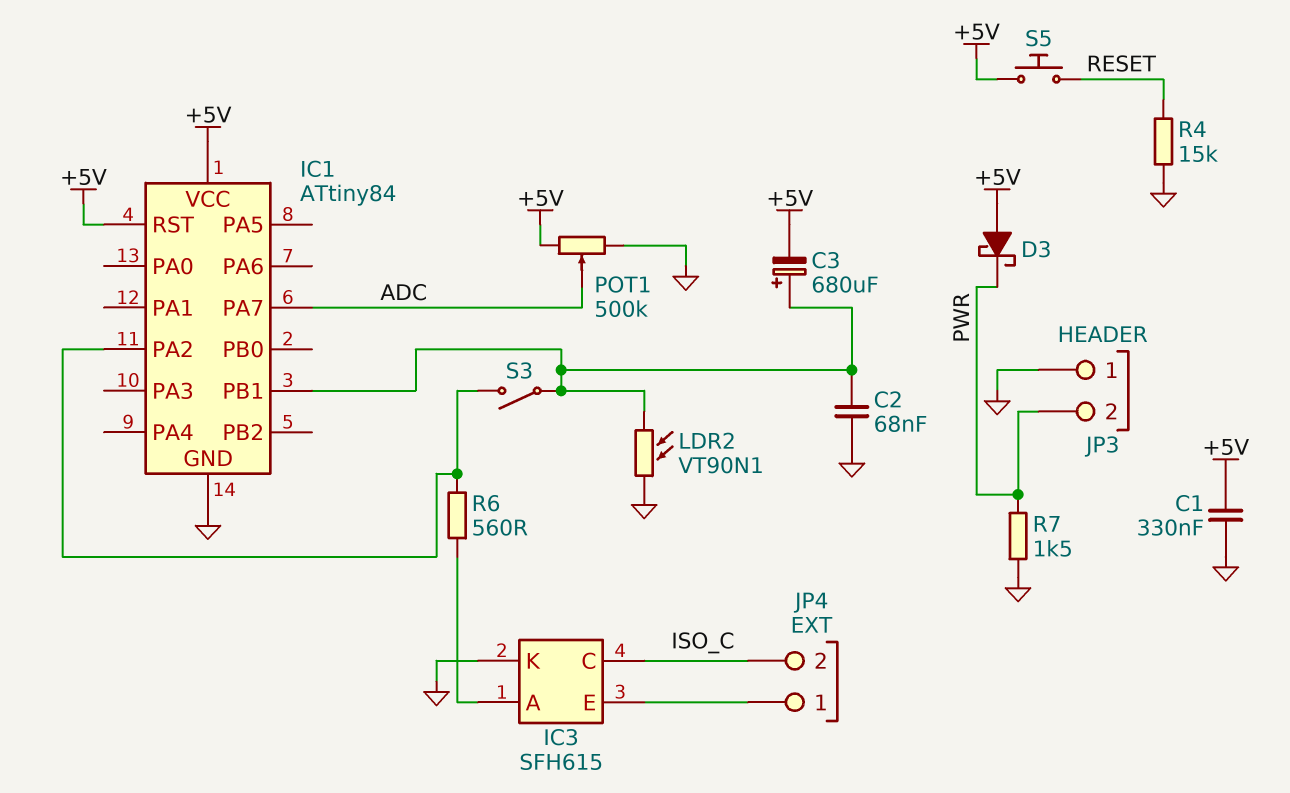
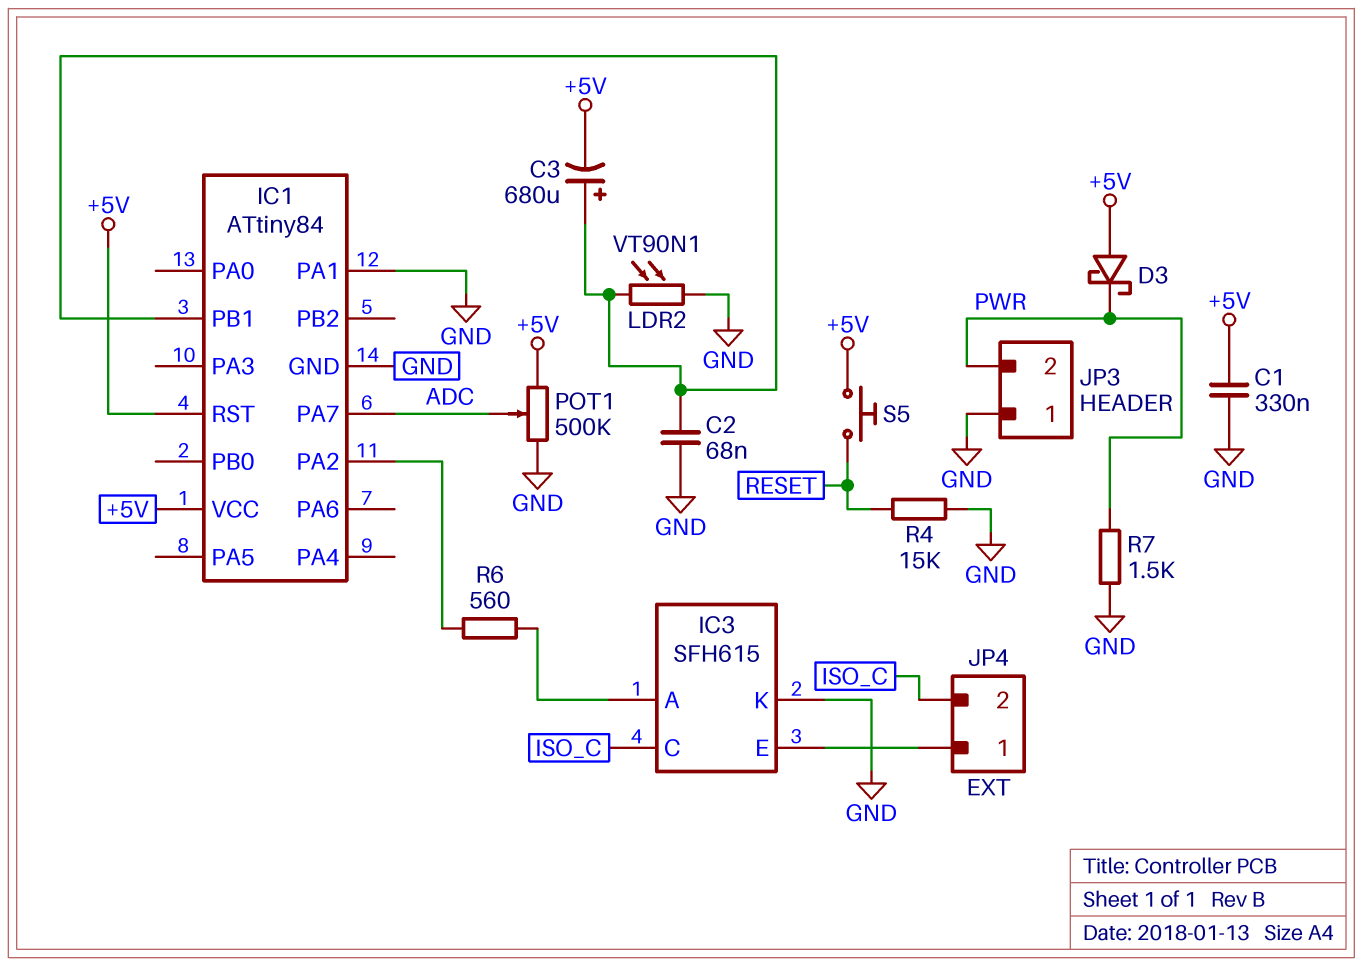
IC1 pin PA1: none -> GND
S3: switch (IC1/PA2, IC1/PB1) -> none

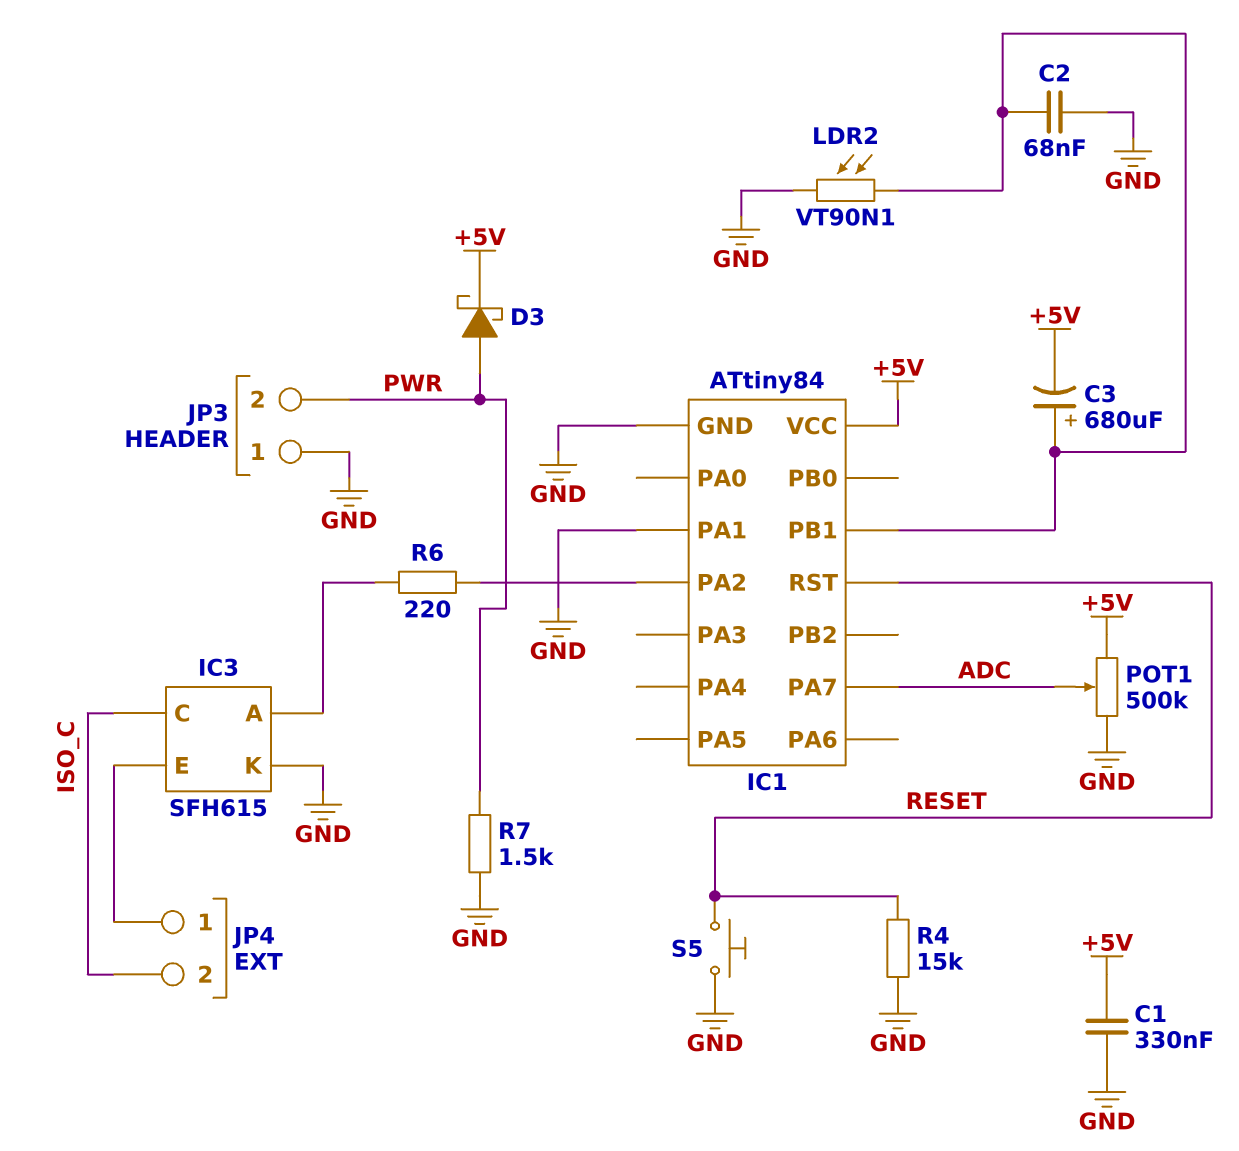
D3: schottky (A +5V, K PWR) -> schottky (A PWR, K +5V)
IC1 pin RST: +5V -> RESET
R6: 560 (IC1/PA2, IC3/A) -> 220 (IC1/PA2, IC3/A)
S5: button (+5V, RESET) -> button (GND, RESET)

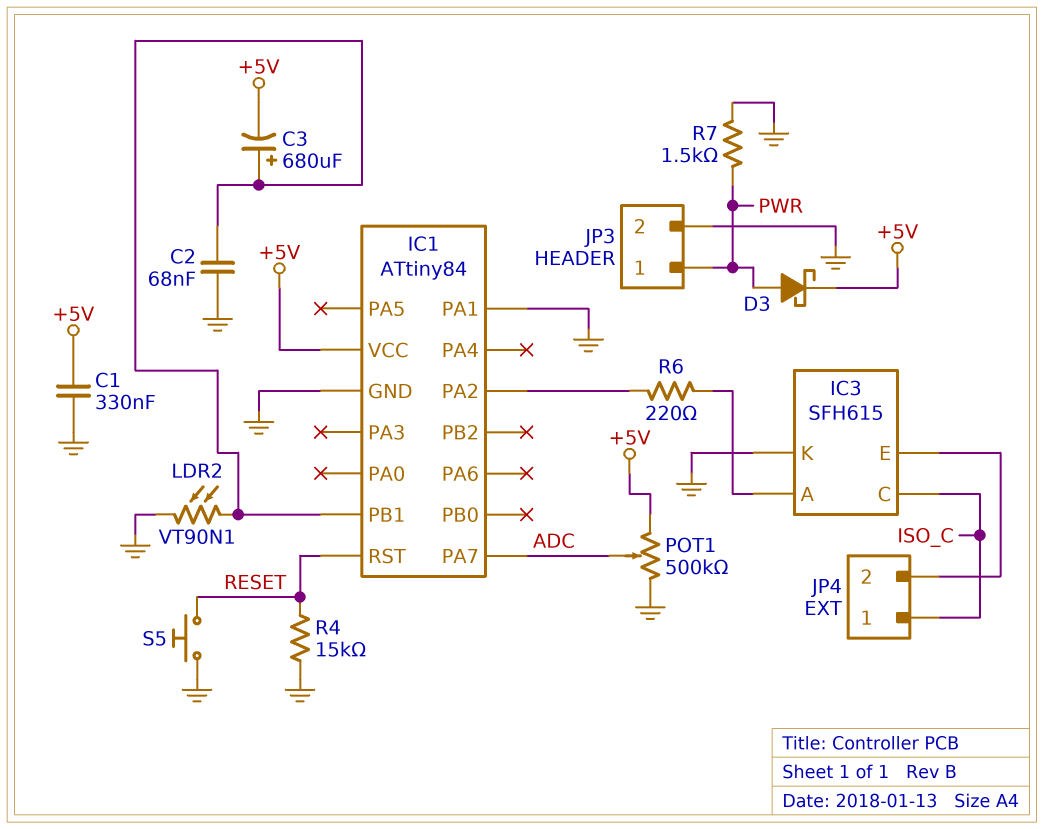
JP3 pin 1: GND -> PWR
JP3 pin 2: PWR -> GND
JP4 pin 1: IC3/E -> ISO_C
JP4 pin 2: ISO_C -> IC3/E

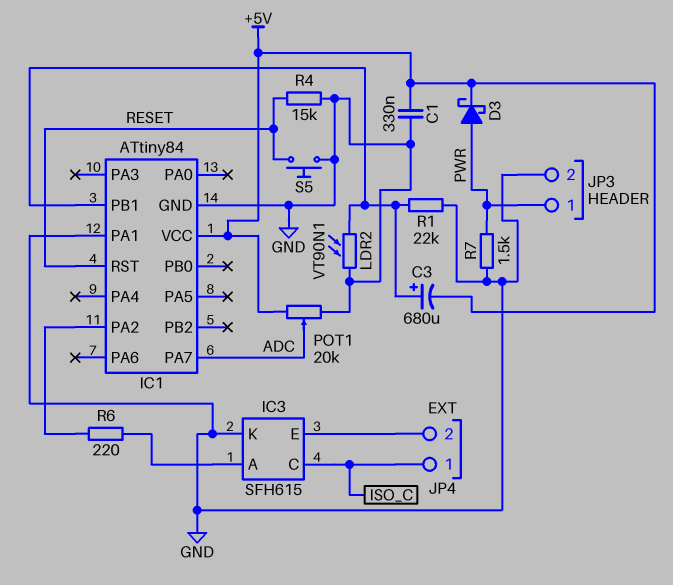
C2: 68nF (GND, IC1/PB1) -> none
POT1: 500k (+5V, GND, wiper ADC) -> 20k (+5V, GND, wiper ADC)
R1: none -> 22k (GND, IC1/PB1)

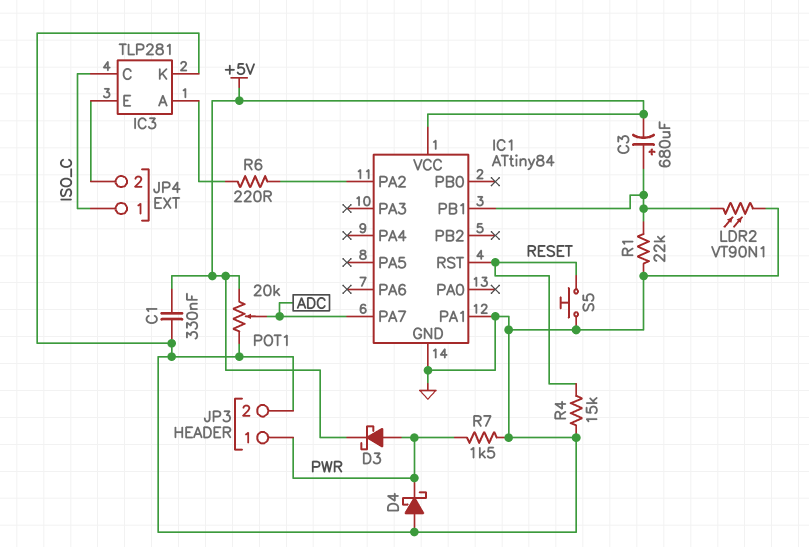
D4: none -> schottky (A GND, K PWR)
IC3: SFH615 -> TLP281

